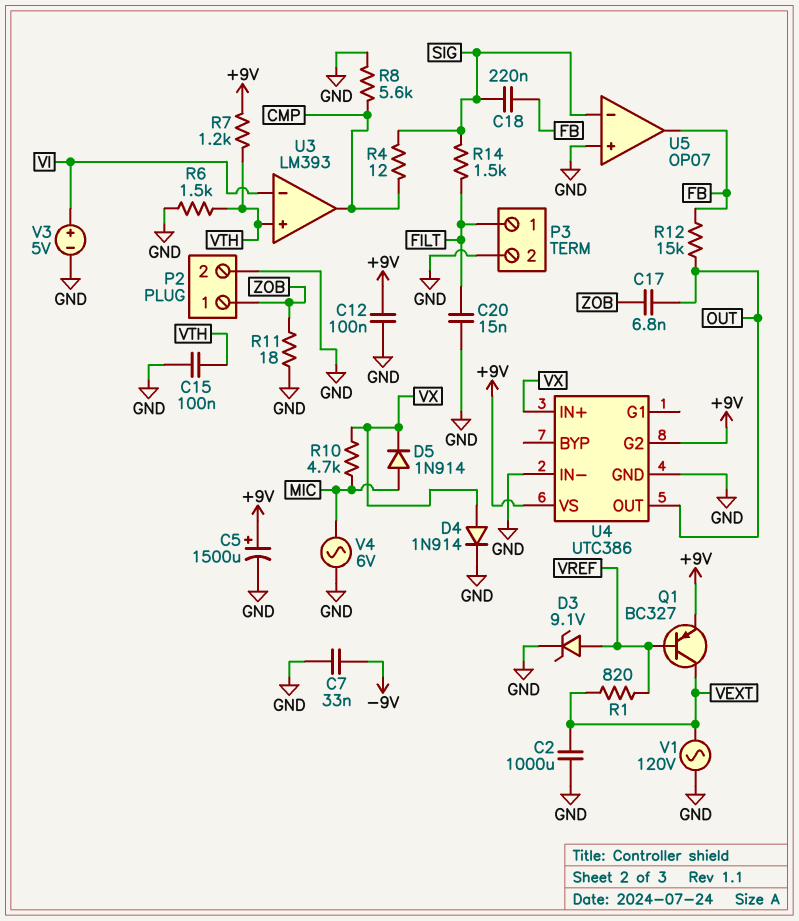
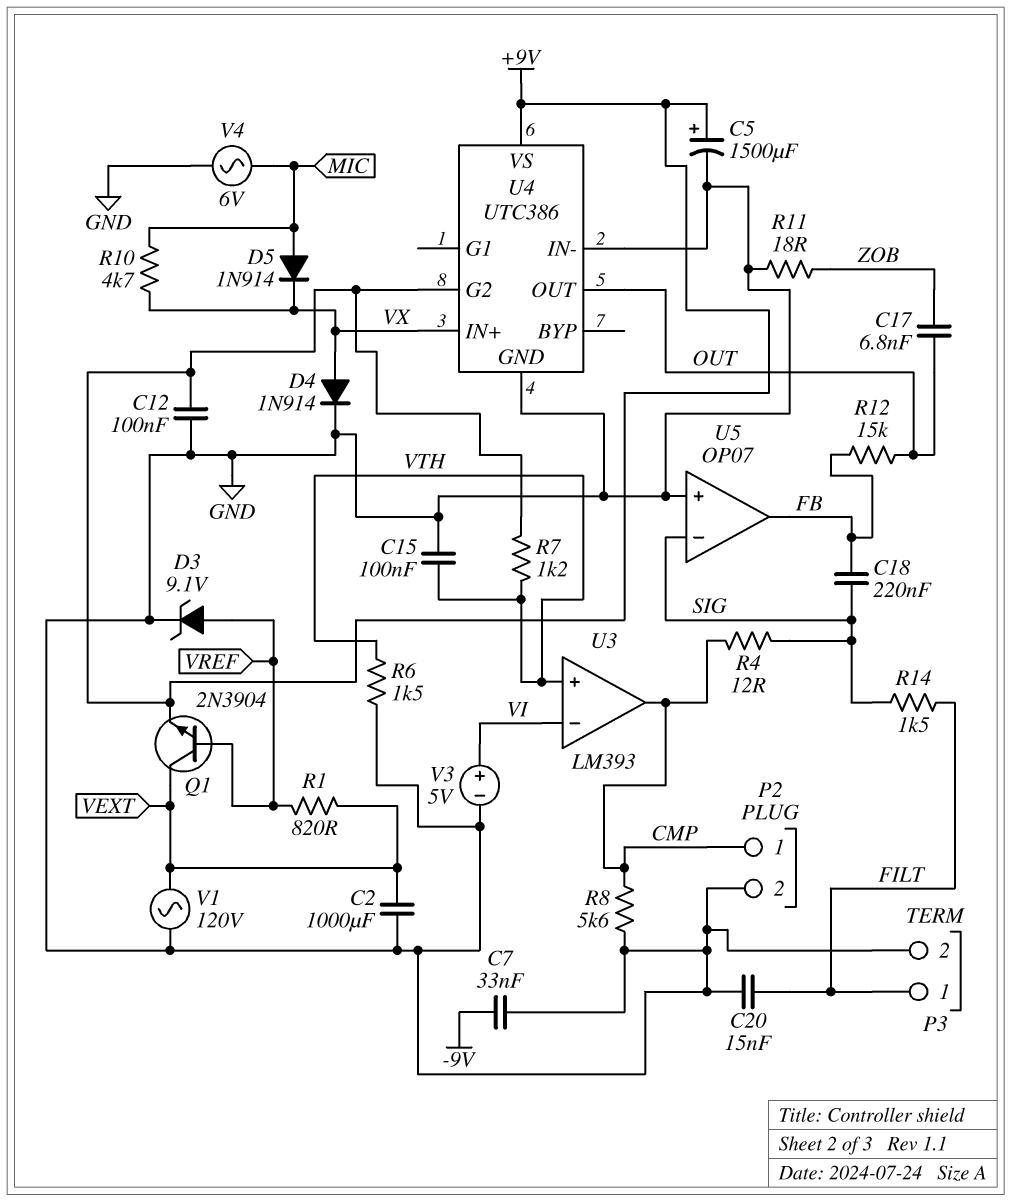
P2 pin 1: ZOB -> CMP
Q1: PNP BC327 (B VREF, C VEXT, E +9V) -> NPN 2N3904 (B VREF, C VEXT, E +9V)

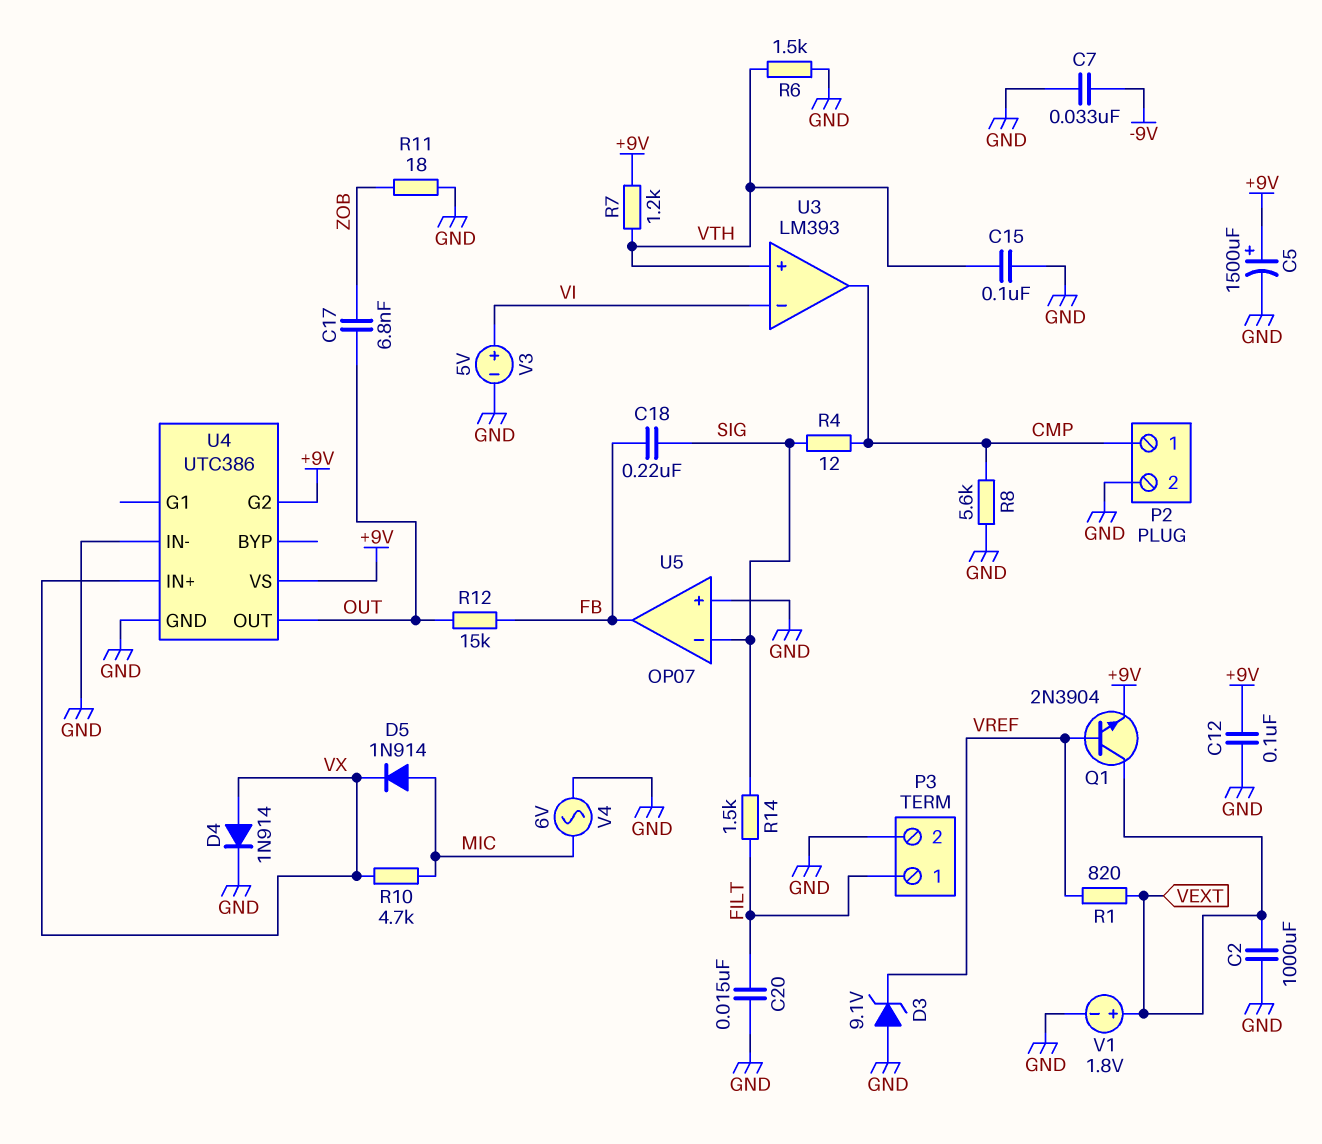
D3: zener 9.1V (A VREF, K GND) -> zener 9.1V (A GND, K VREF)
V1: AC 120V (GND, VEXT) -> 1.8V (plus VEXT, minus GND)

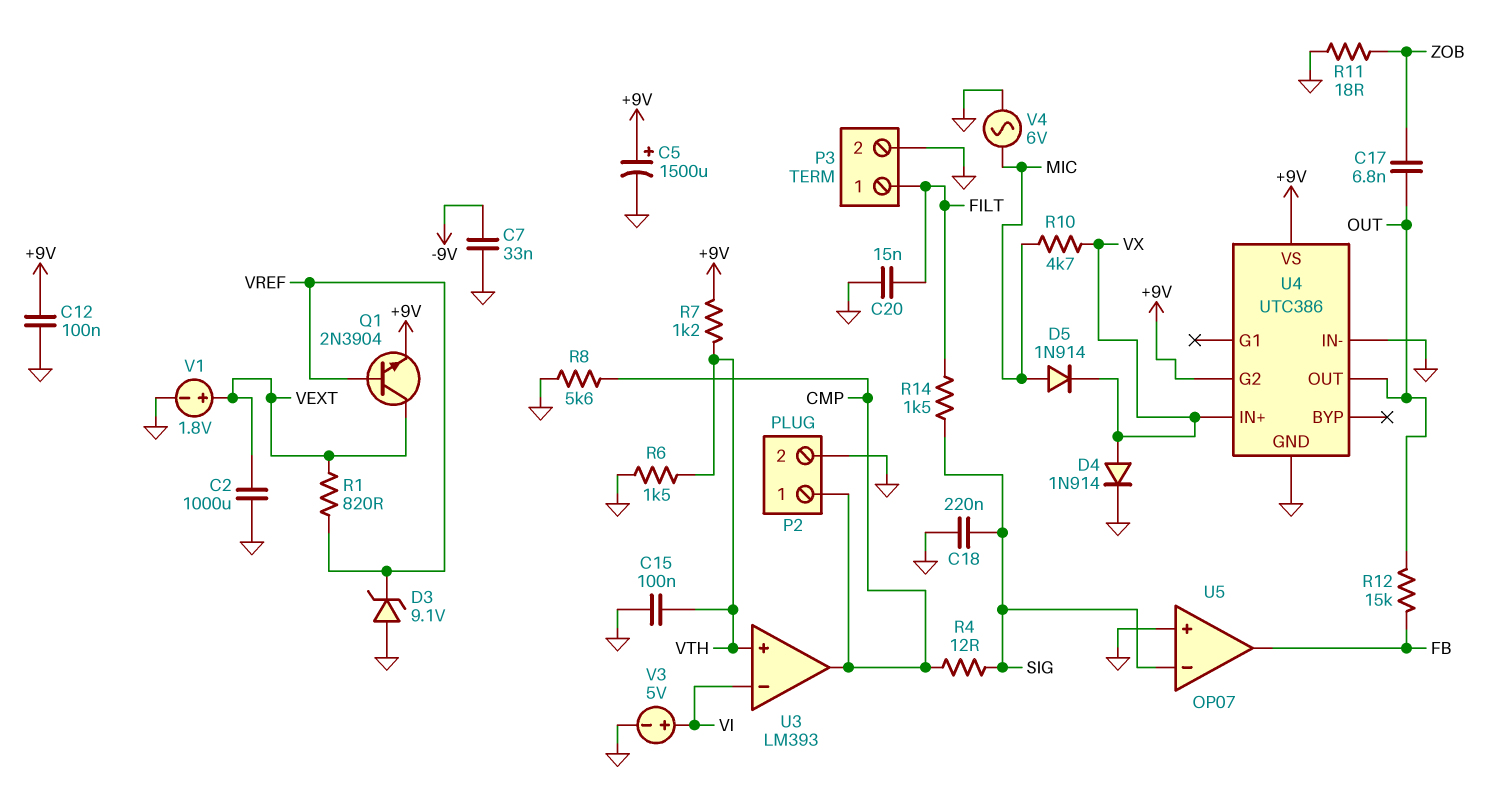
C18: 220nF (FB, SIG) -> 220nF (GND, SIG)

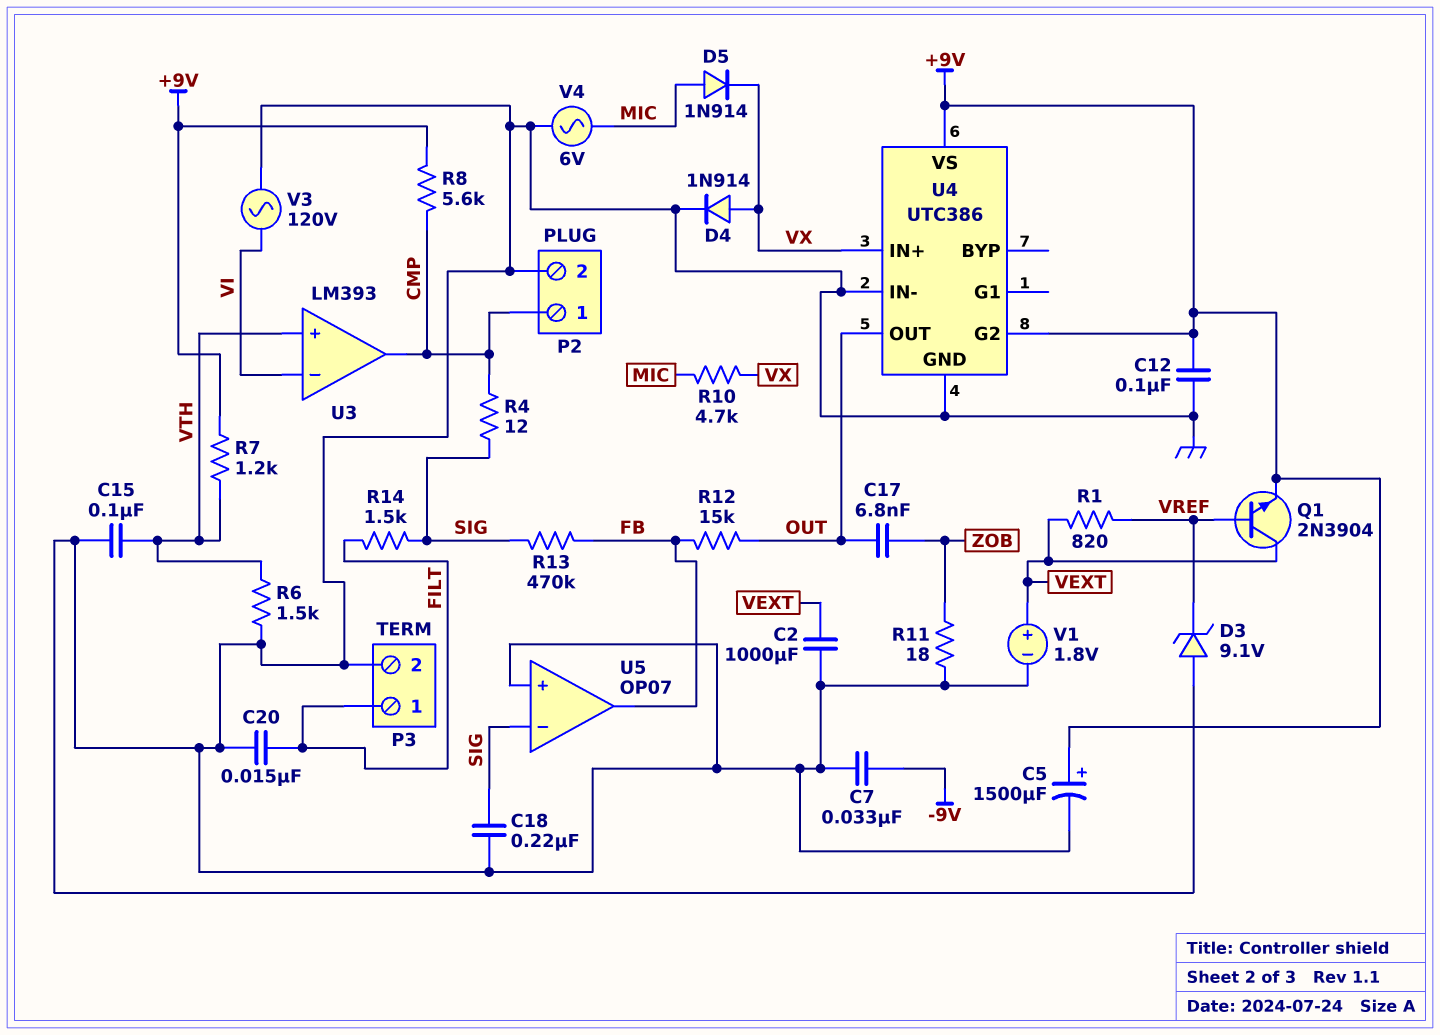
R8: 5.6k (CMP, GND) -> 5.6k (+9V, CMP)
R13: none -> 470k (FB, SIG)
V3: 5V (plus VI, minus GND) -> AC 120V (GND, VI)

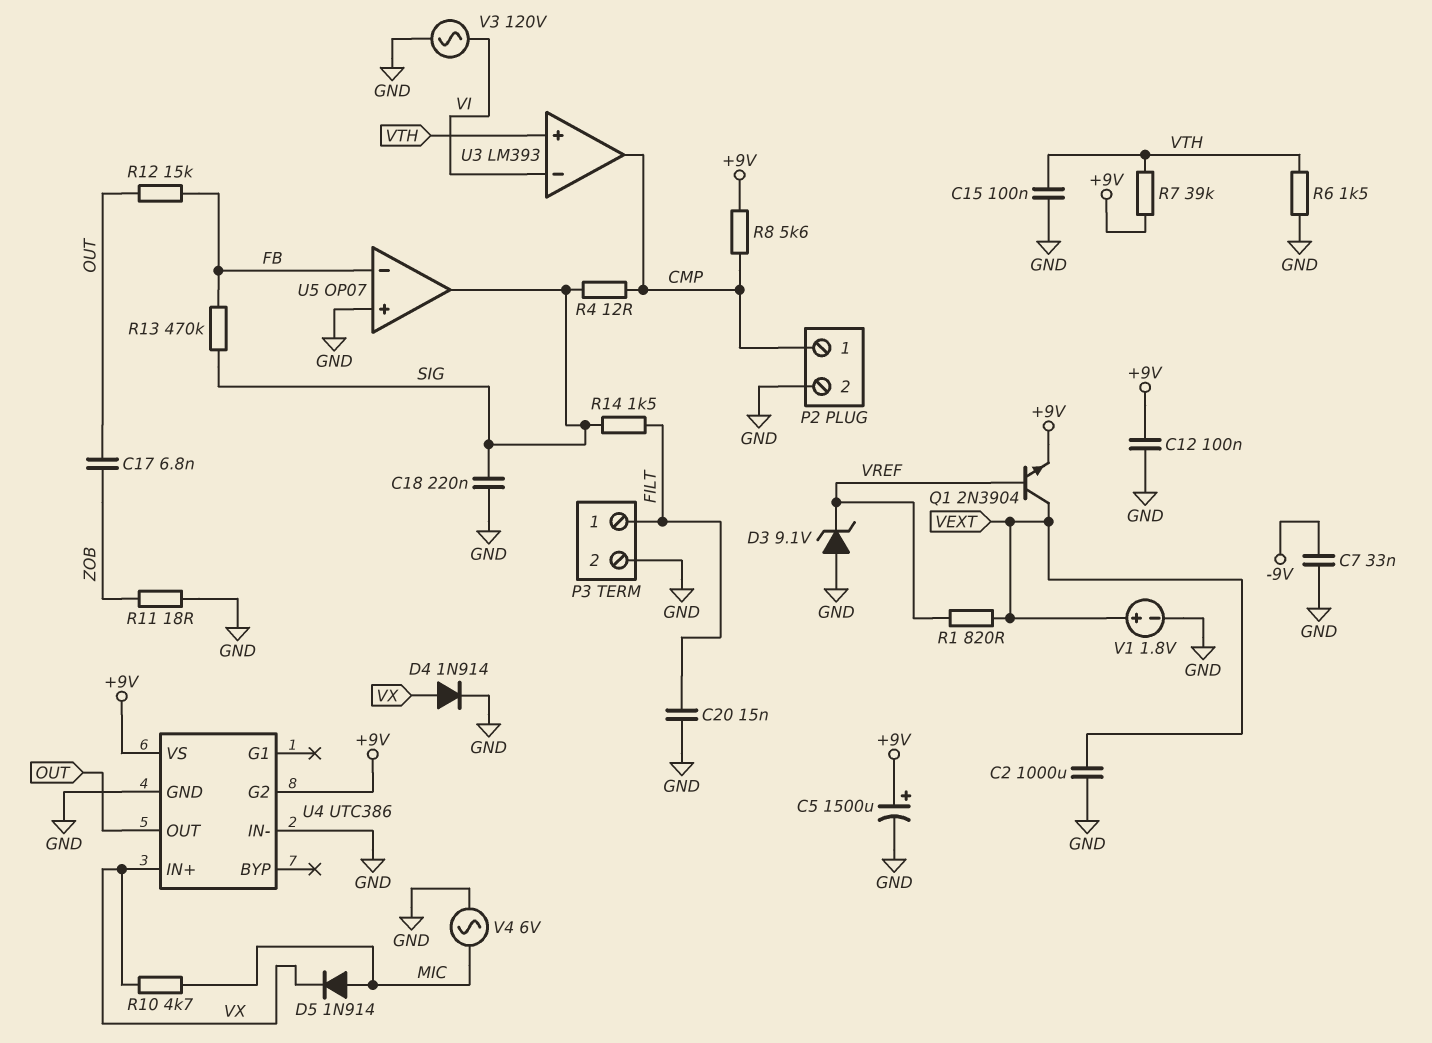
R7: 1.2k (+9V, VTH) -> 39k (+9V, VTH)
U5 pin in-: SIG -> FB
U5 pin out: FB -> SIG

